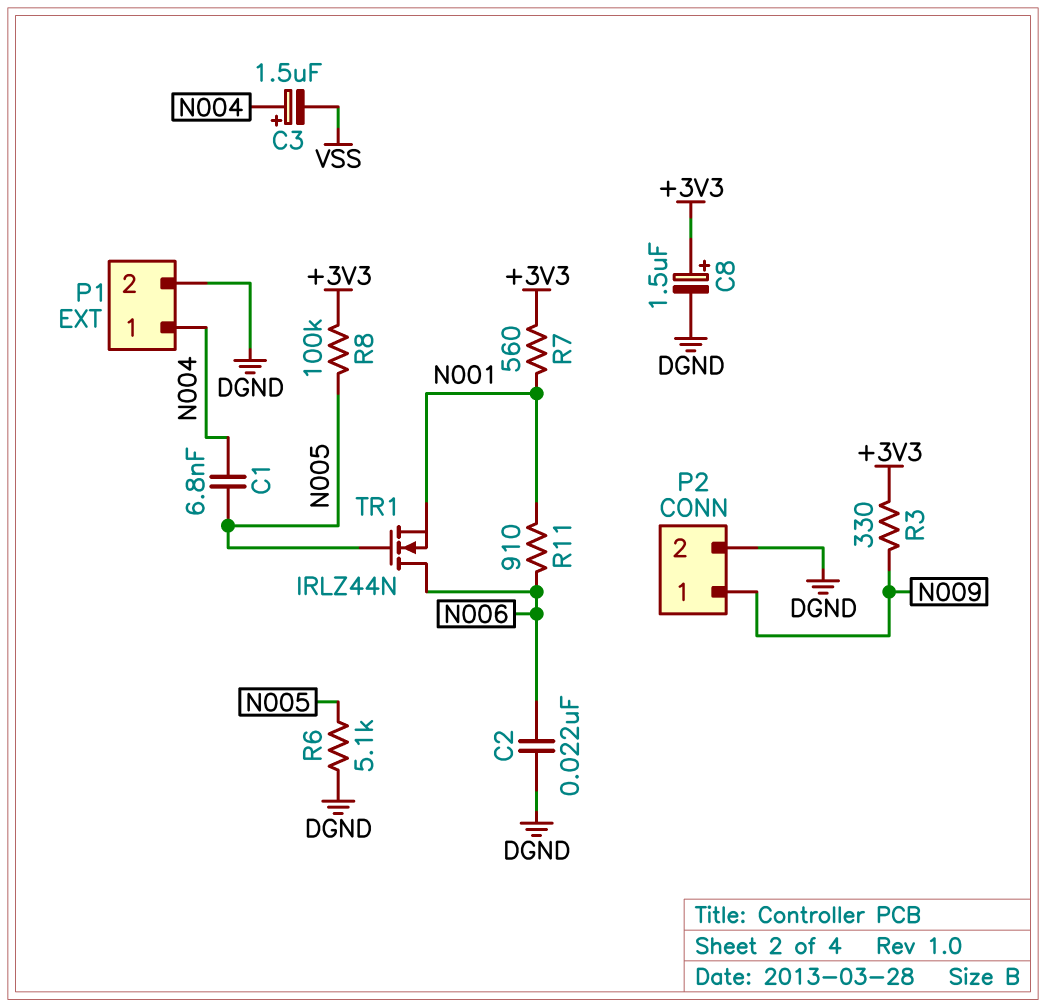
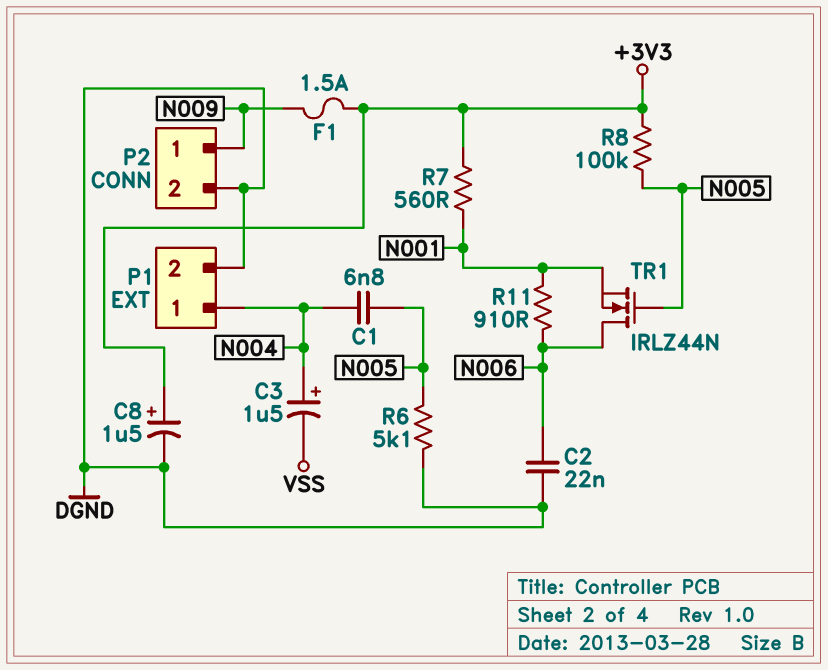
F1: none -> 1.5A (+3V3, N009)
R3: 330 (+3V3, N009) -> none

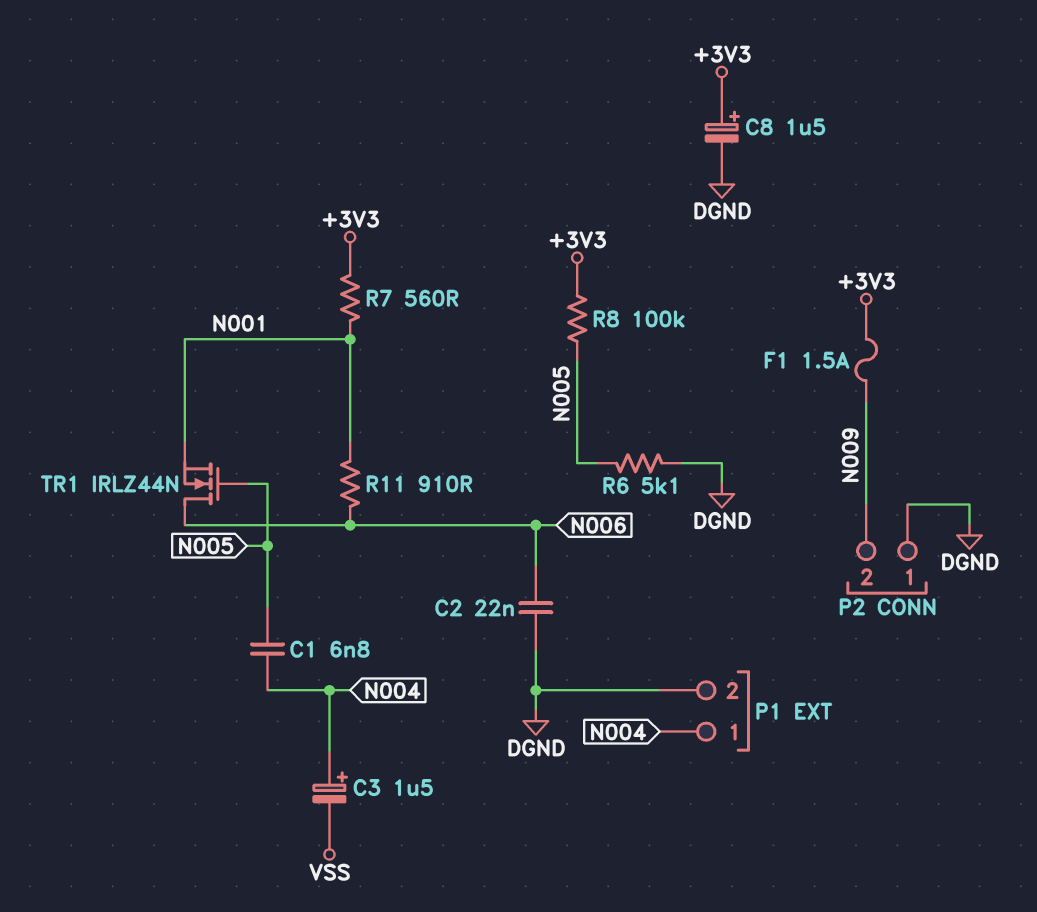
P2 pin 1: N009 -> DGND
P2 pin 2: DGND -> N009

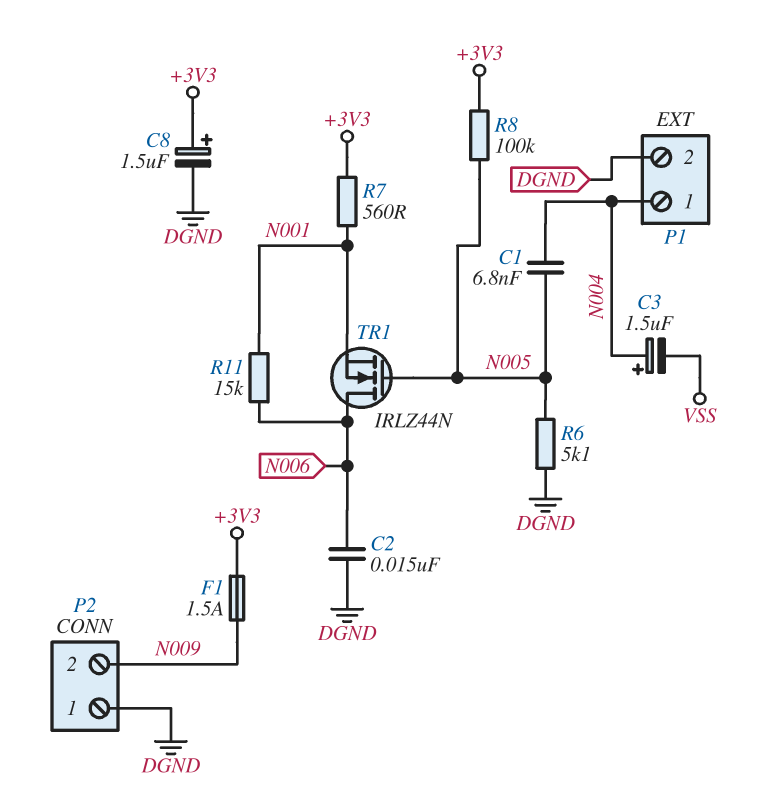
C2: 22nF (DGND, N006) -> 15nF (DGND, N006)
R11: 910 (N001, N006) -> 15k (N001, N006)

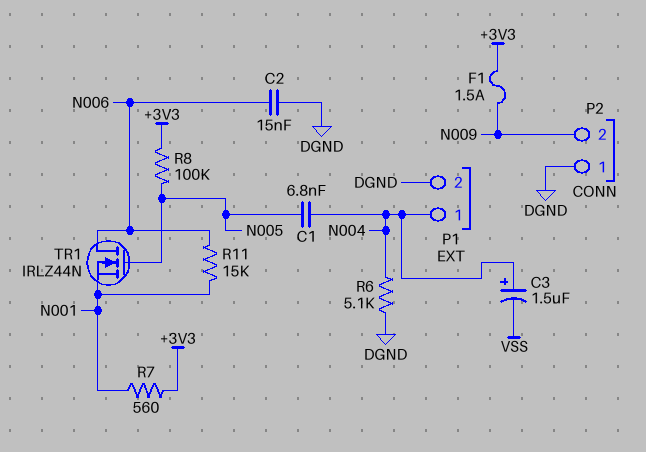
C8: 1.5uF (plus +3V3, minus DGND) -> none
R6: 5.1k (DGND, N005) -> 5.1k (DGND, N004)

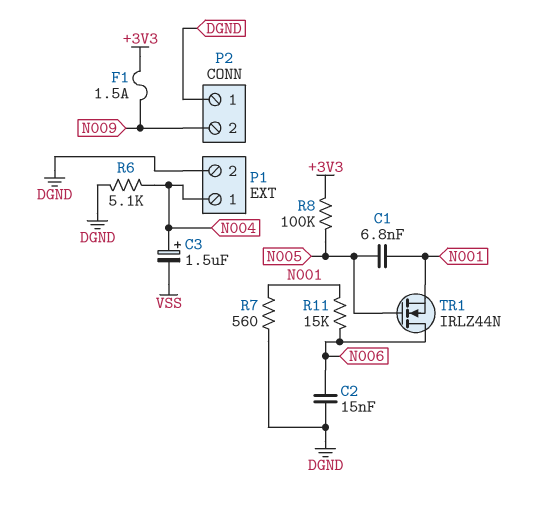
C1: 6.8nF (N004, N005) -> 6.8nF (N001, N005)
R7: 560 (+3V3, N001) -> 560 (DGND, N001)

